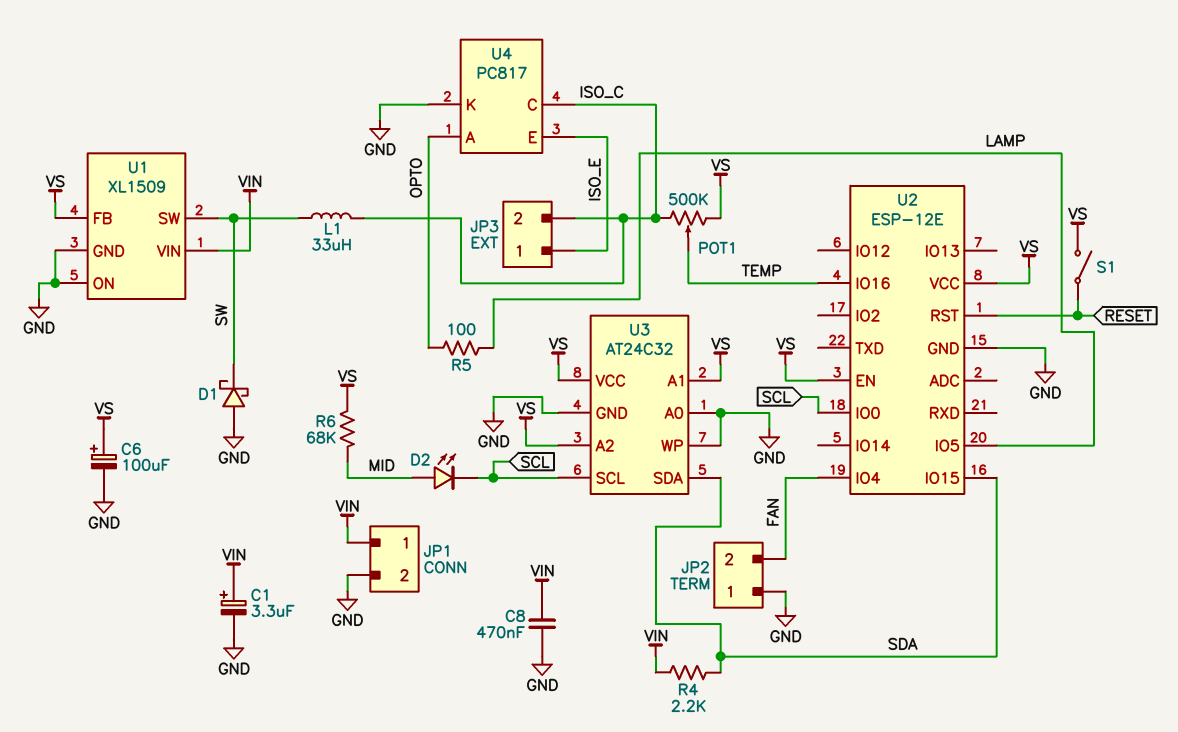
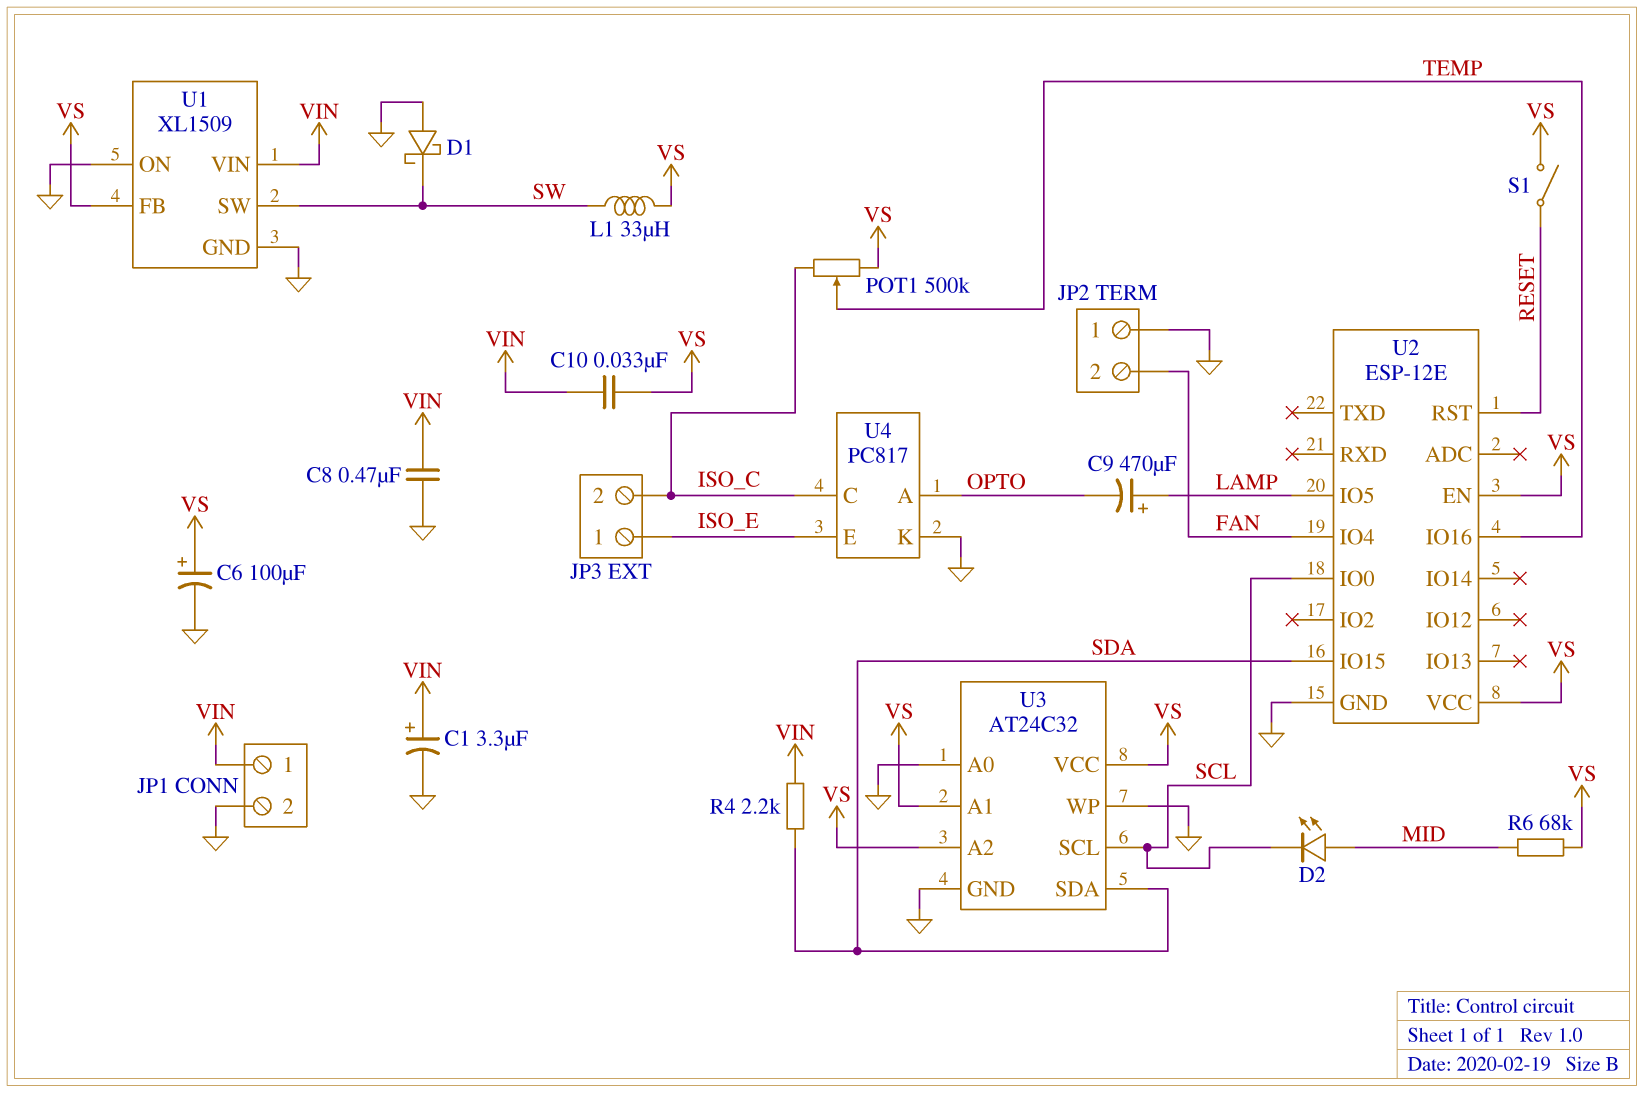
C9: none -> 470uF (plus LAMP, minus OPTO)
C10: none -> 33nF (VIN, VS)
L1: 33uH (ISO_C, SW) -> 33uH (SW, VS)
R5: 100 (LAMP, OPTO) -> none

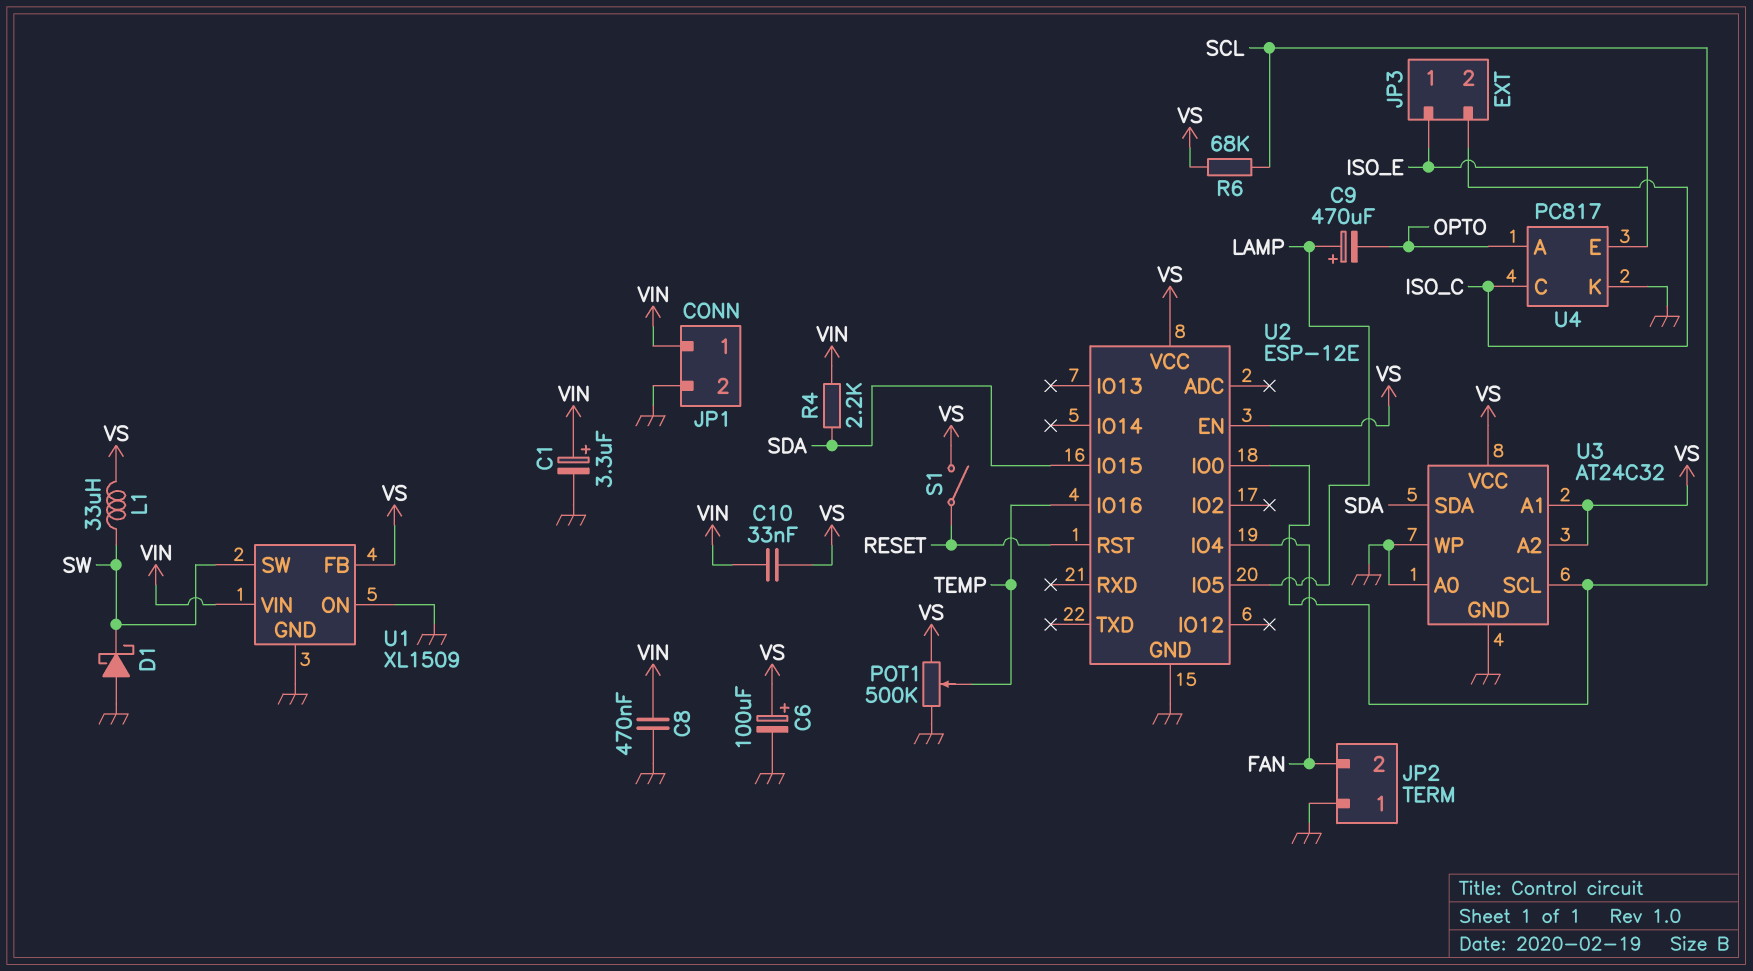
D2: LED (A MID, K SCL) -> none
POT1: 500k (ISO_C, VS, wiper TEMP) -> 500k (GND, VS, wiper TEMP)
R6: 68k (MID, VS) -> 68k (SCL, VS)

